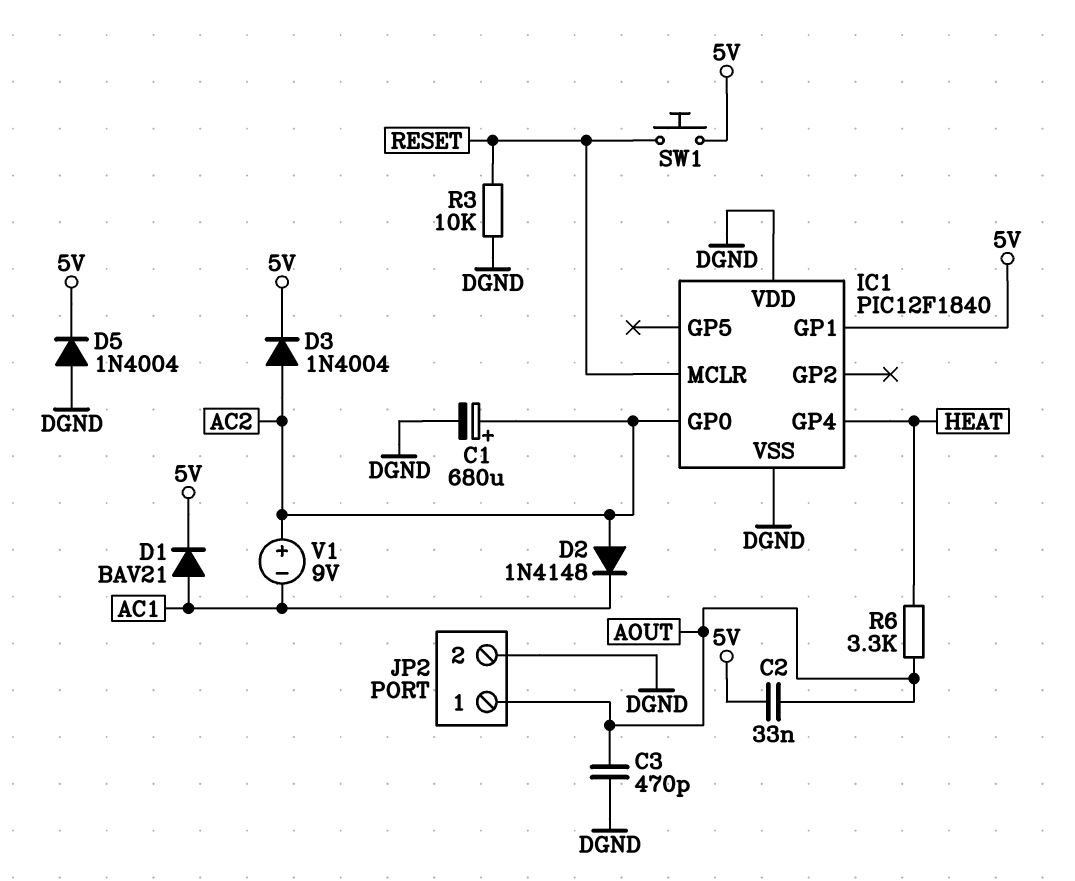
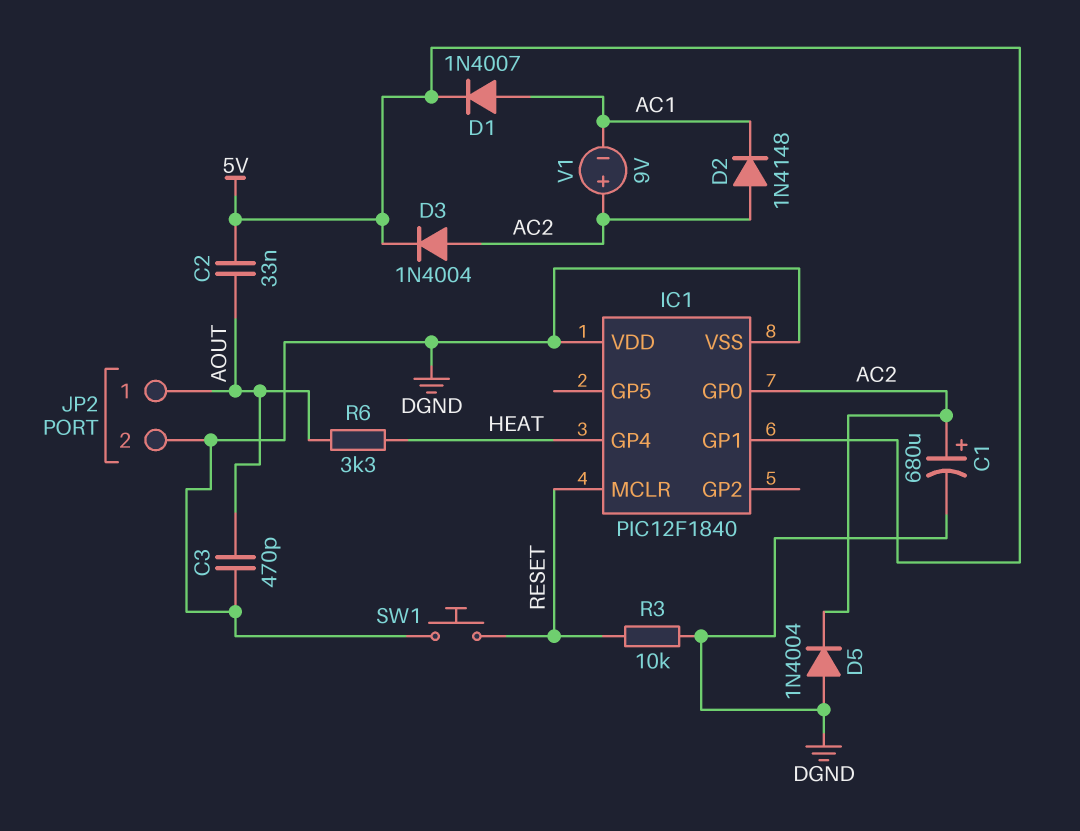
D1: diode BAV21 (A AC1, K 5V) -> diode 1N4007 (A AC1, K 5V)
D5: diode 1N4004 (A DGND, K 5V) -> diode 1N4004 (A DGND, K AC2)
SW1: button (5V, RESET) -> button (DGND, RESET)

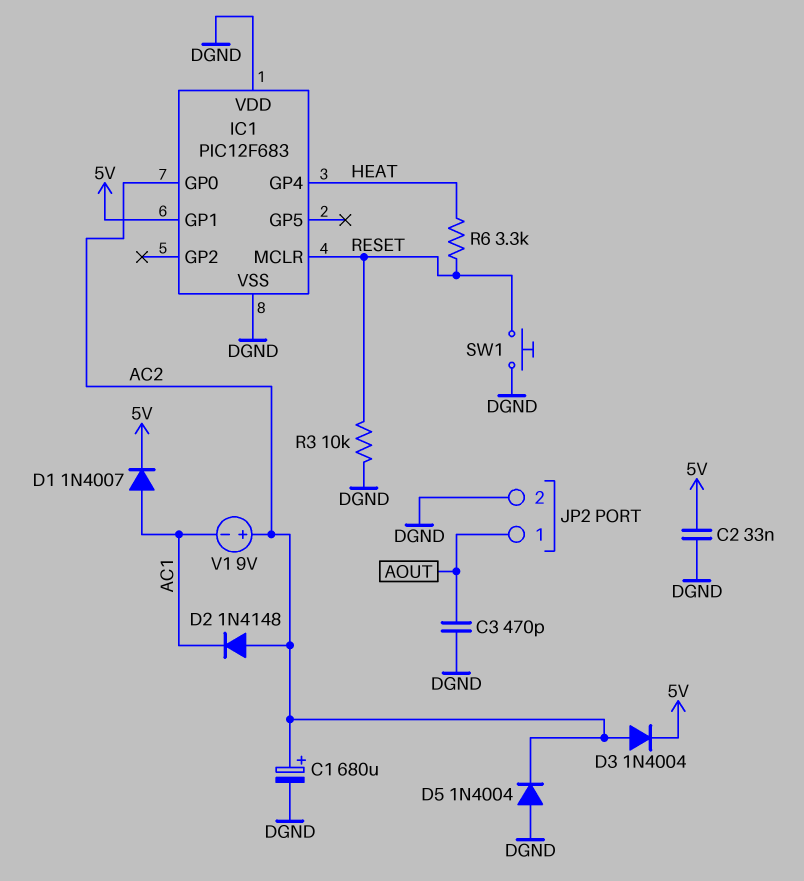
C2: 33nF (5V, AOUT) -> 33nF (5V, DGND)
IC1: PIC12F1840 -> PIC12F683
R6: 3.3k (AOUT, HEAT) -> 3.3k (HEAT, RESET)

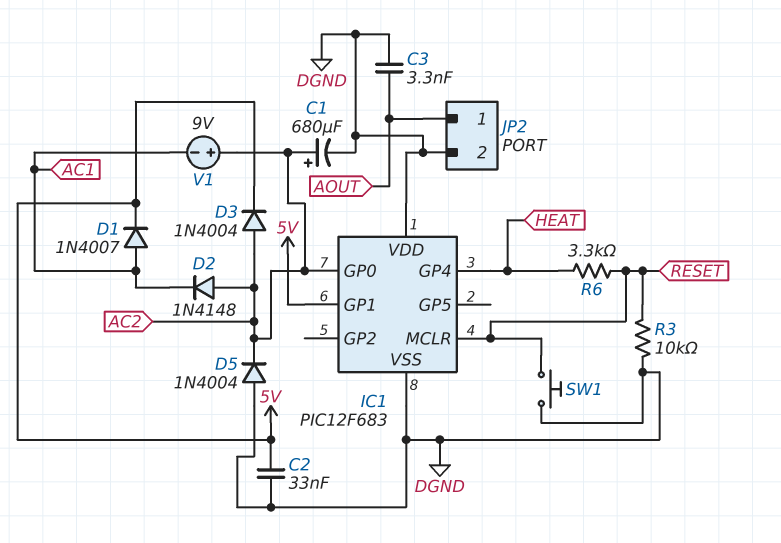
C3: 470pF (AOUT, DGND) -> 3.3nF (AOUT, DGND)

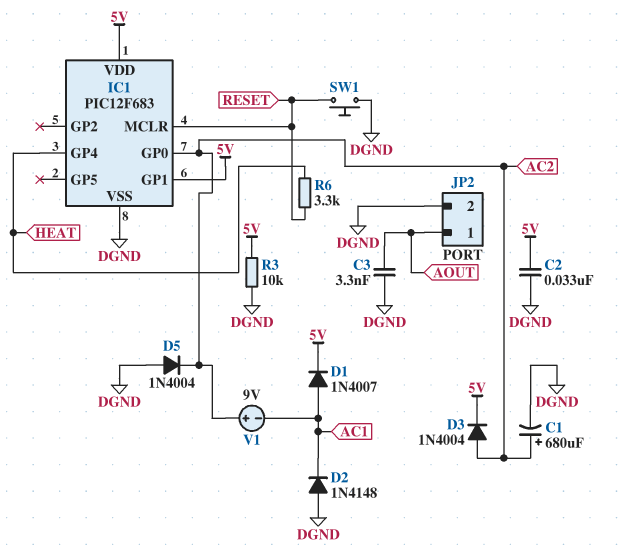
D2: diode 1N4148 (A AC2, K AC1) -> diode 1N4148 (A DGND, K AC1)
IC1 pin VDD: DGND -> 5V
R3: 10k (DGND, RESET) -> 10k (5V, DGND)

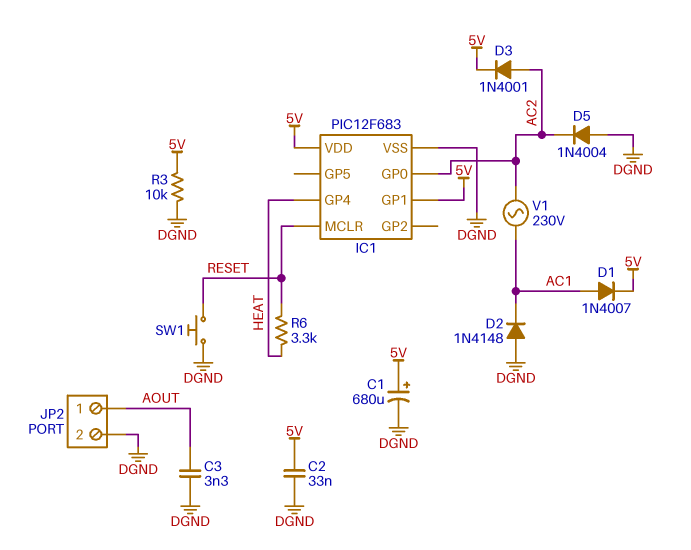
C1: 680uF (plus AC2, minus DGND) -> 680uF (plus 5V, minus DGND)
D3: diode 1N4004 (A AC2, K 5V) -> diode 1N4001 (A AC2, K 5V)
V1: 9V (plus AC2, minus AC1) -> AC 230V (AC1, AC2)

